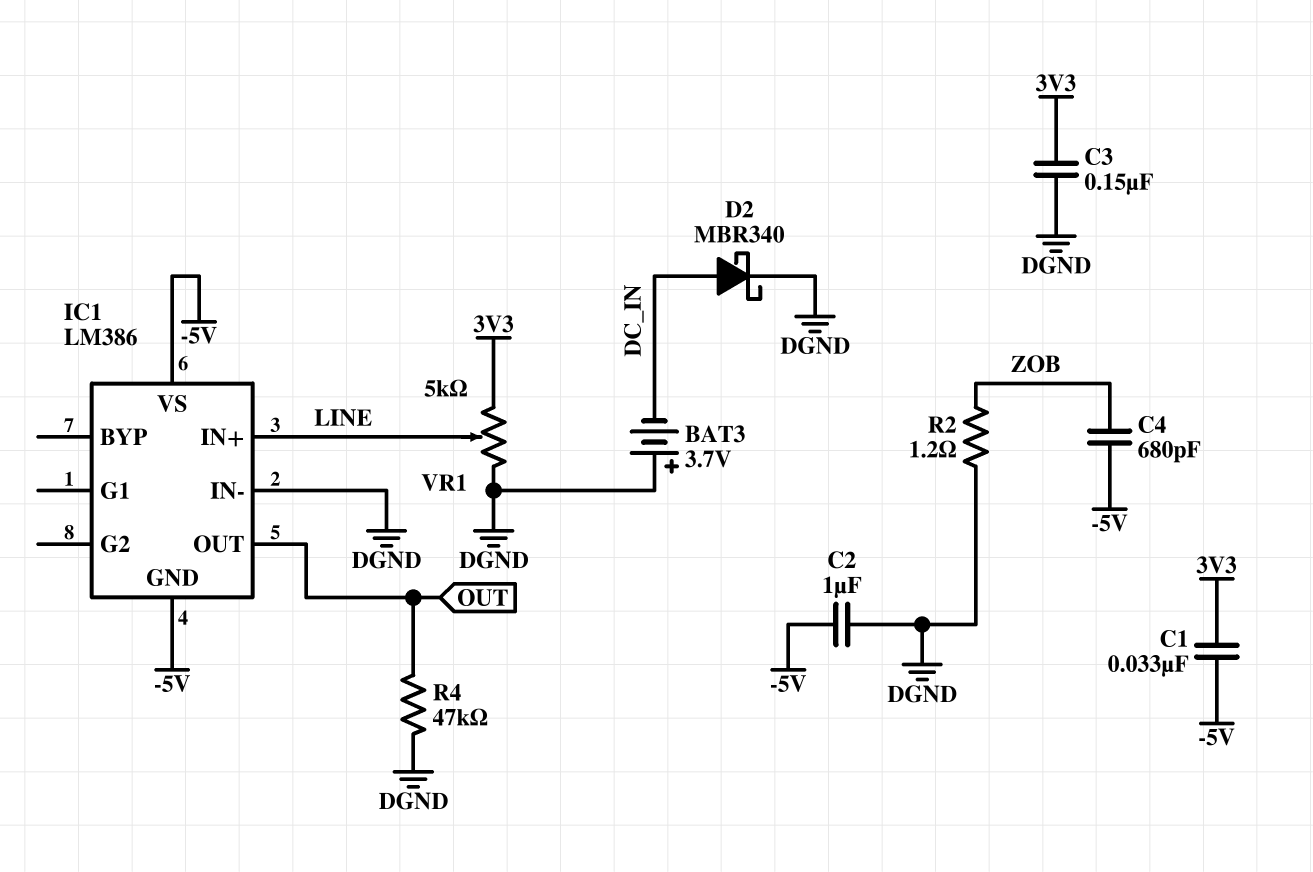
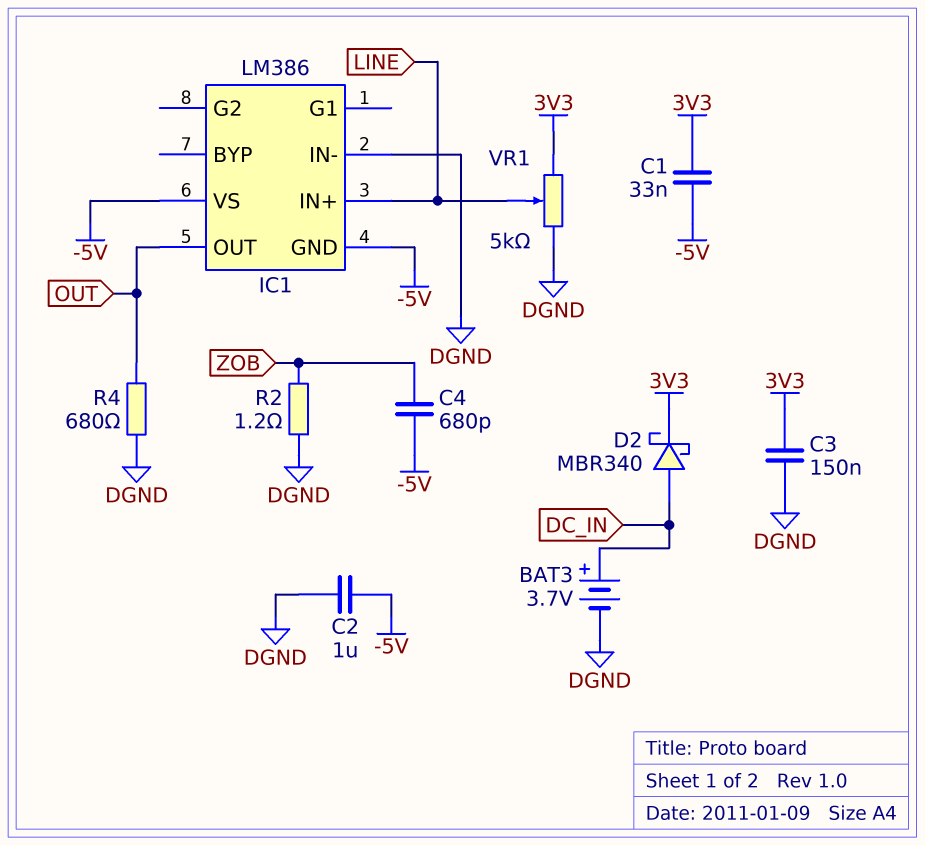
BAT3: 3.7V (plus DGND, minus DC_IN) -> 3.7V (plus DC_IN, minus DGND)
D2: schottky MBR340 (A DC_IN, K DGND) -> schottky MBR340 (A DC_IN, K 3V3)
R4: 47k (DGND, OUT) -> 680 (DGND, OUT)

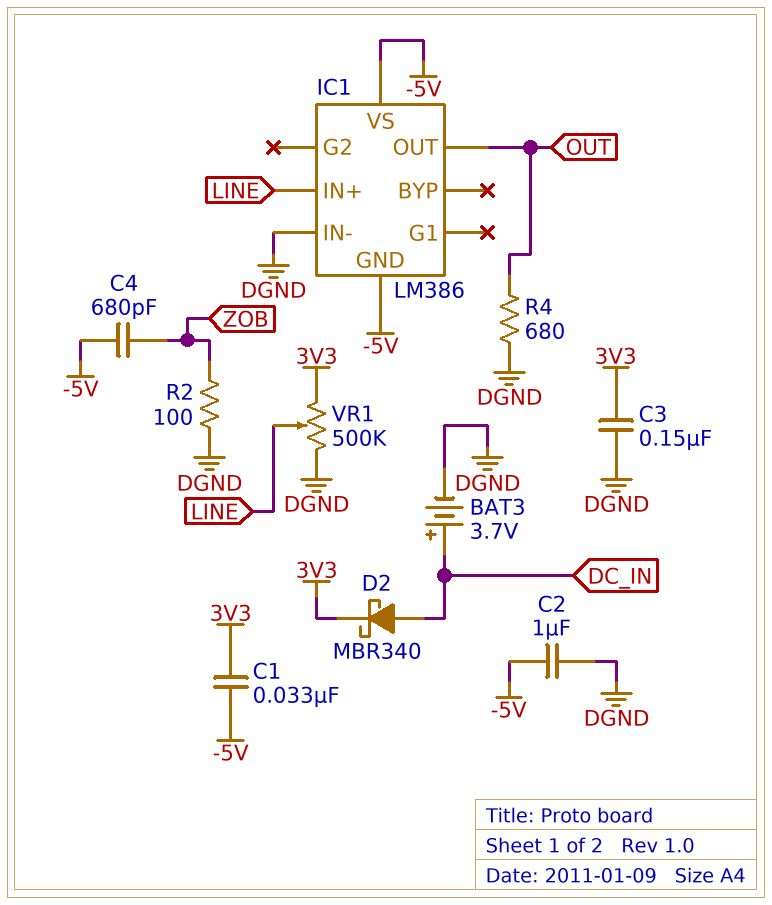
R2: 1.2 (DGND, ZOB) -> 100 (DGND, ZOB)
VR1: 5k (3V3, DGND, wiper LINE) -> 500k (3V3, DGND, wiper LINE)

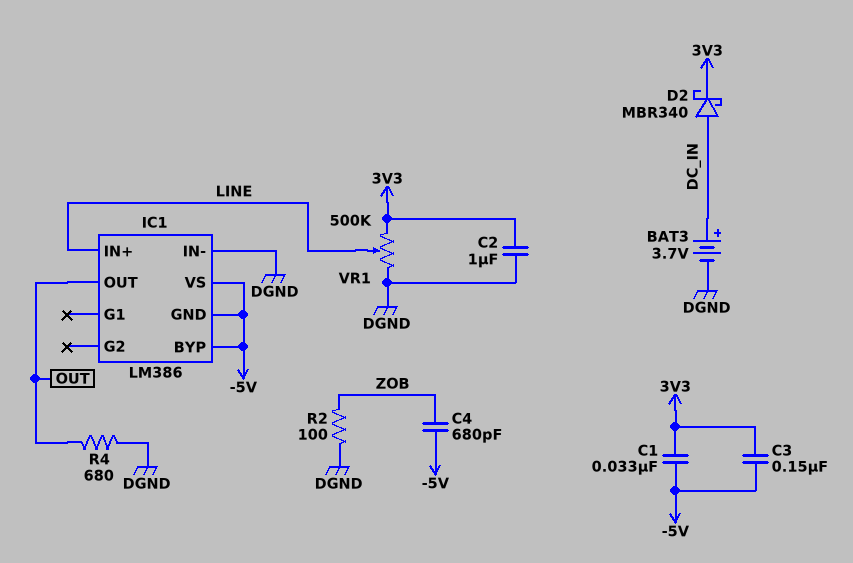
C2: 1uF (-5V, DGND) -> 1uF (3V3, DGND)
C3: 150nF (3V3, DGND) -> 150nF (-5V, 3V3)
IC1 pin BYP: none -> -5V

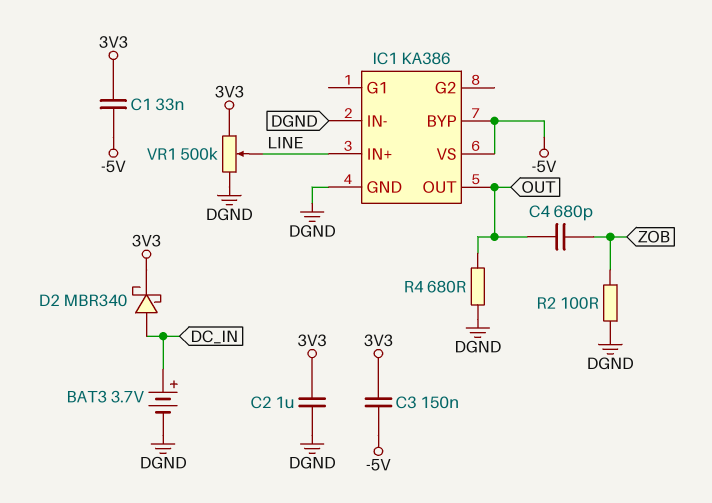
C4: 680pF (-5V, ZOB) -> 680pF (OUT, ZOB)
IC1: LM386 -> KA386
IC1 pin GND: -5V -> DGND

